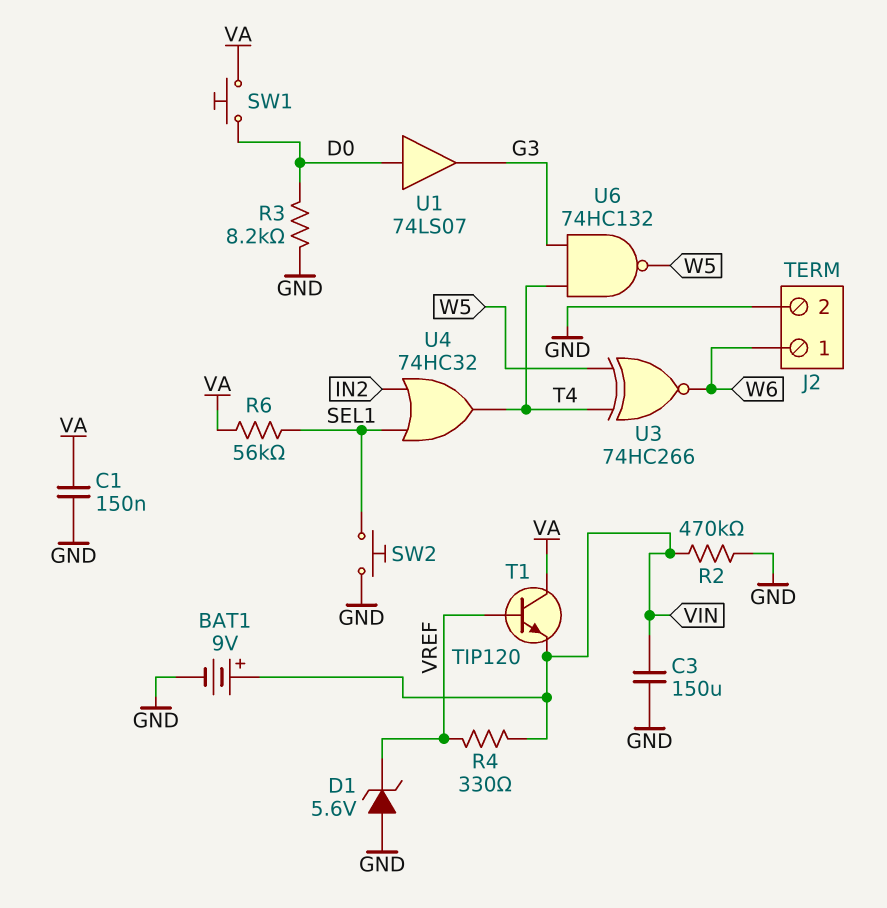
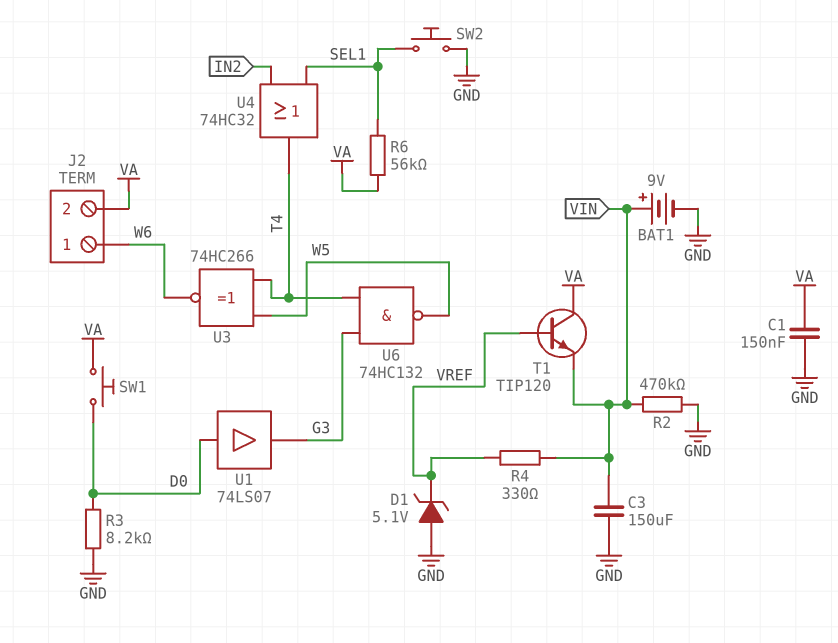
D1: zener 5.6V (A GND, K VREF) -> zener 5.1V (A GND, K VREF)
J2 pin 2: GND -> VA

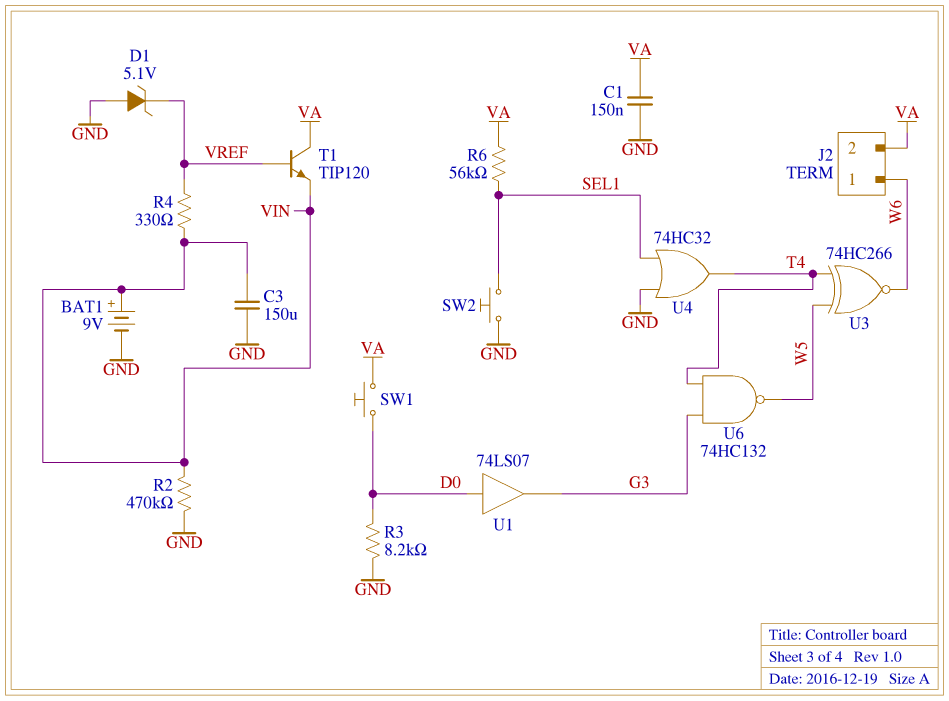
U4: OR 74HC32 (in IN2, in SEL1, out T4) -> OR 74HC32 (in GND, in SEL1, out T4)

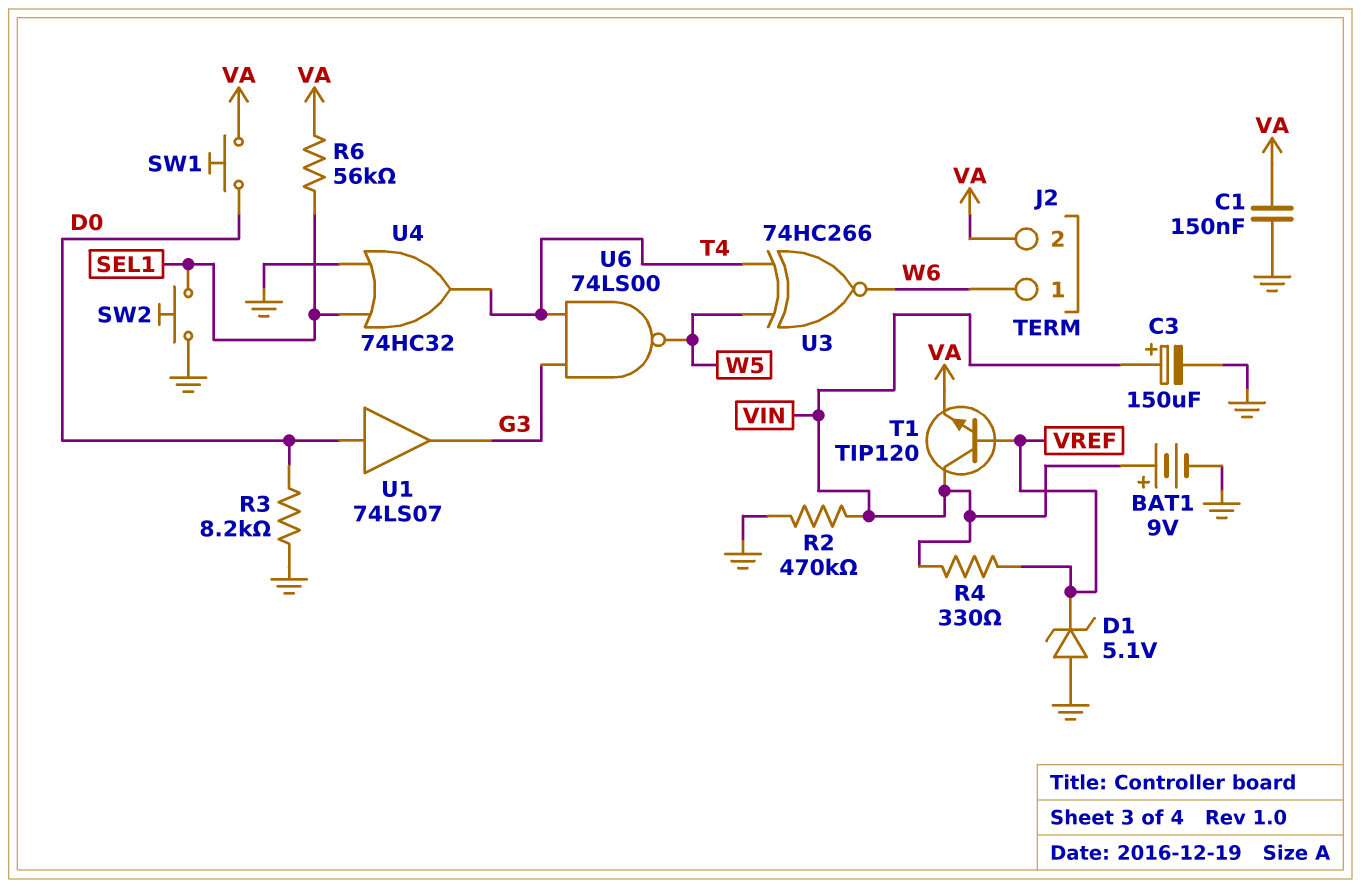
C3: 150uF (GND, VIN) -> 150uF (plus VIN, minus GND)
T1: NPN TIP120 (B VREF, C VA, E VIN) -> NPN TIP120 (B VREF, C VIN, E VA)
U6: NAND 74HC132 (in G3, in T4, out W5) -> NAND 74LS00 (in G3, in T4, out W5)

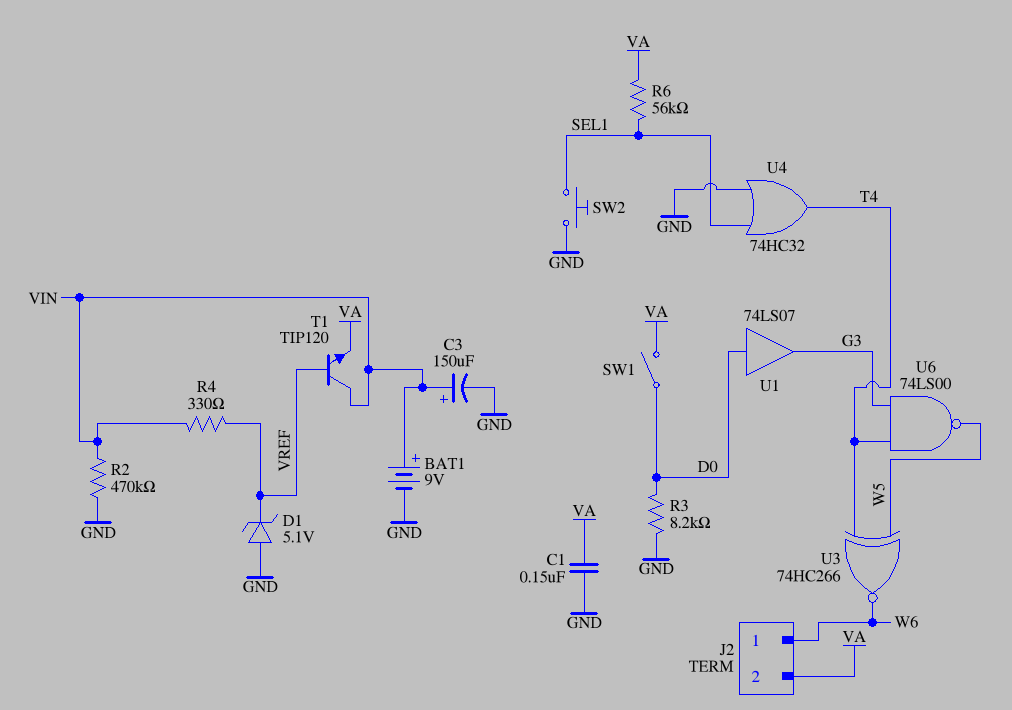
SW1: button (D0, VA) -> switch (D0, VA)

